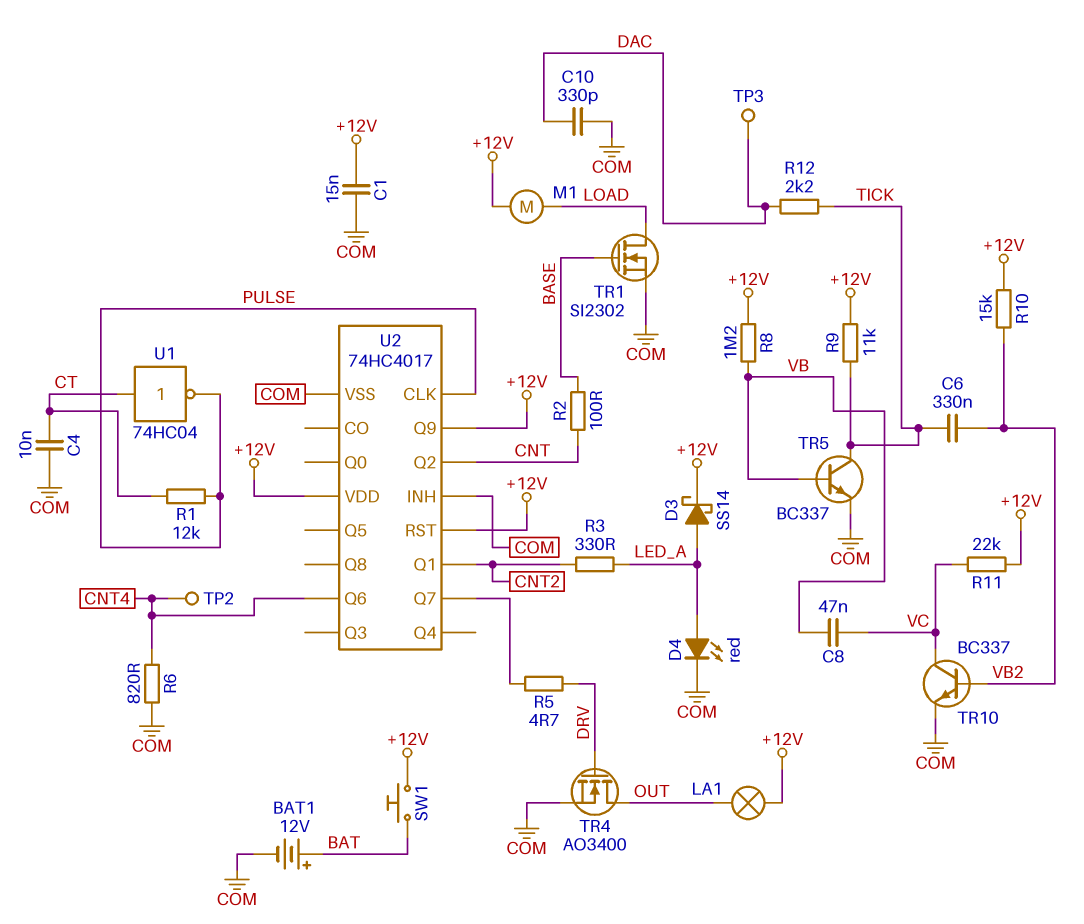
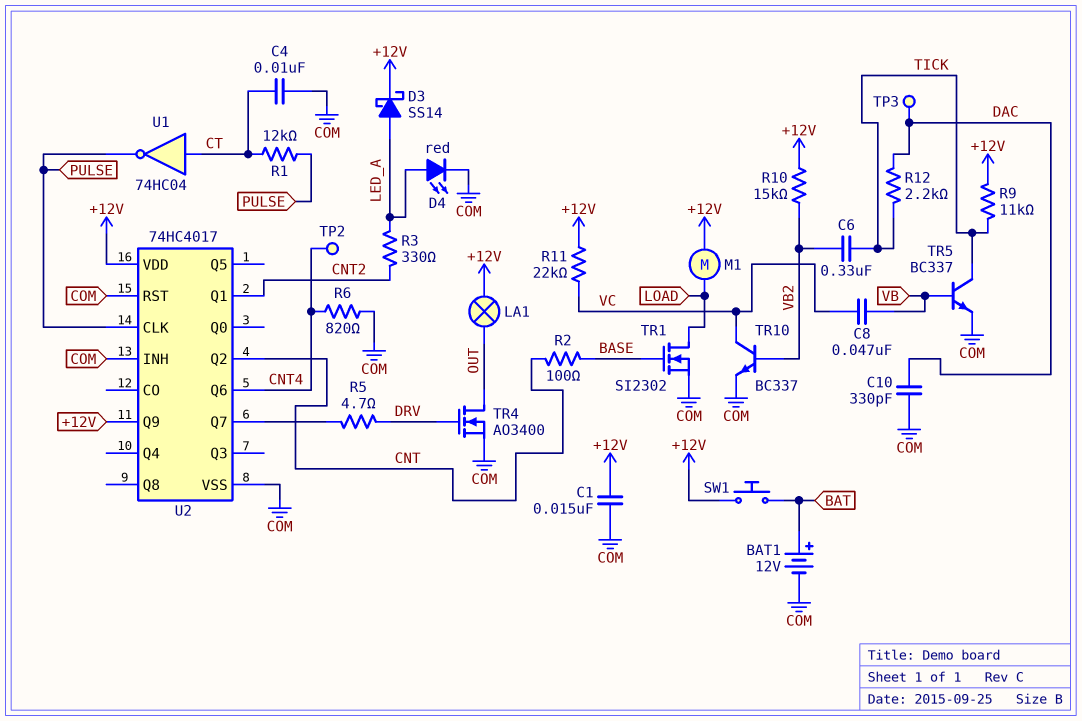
R8: 1.2M (+12V, VB) -> none
U2 pin RST: +12V -> COM

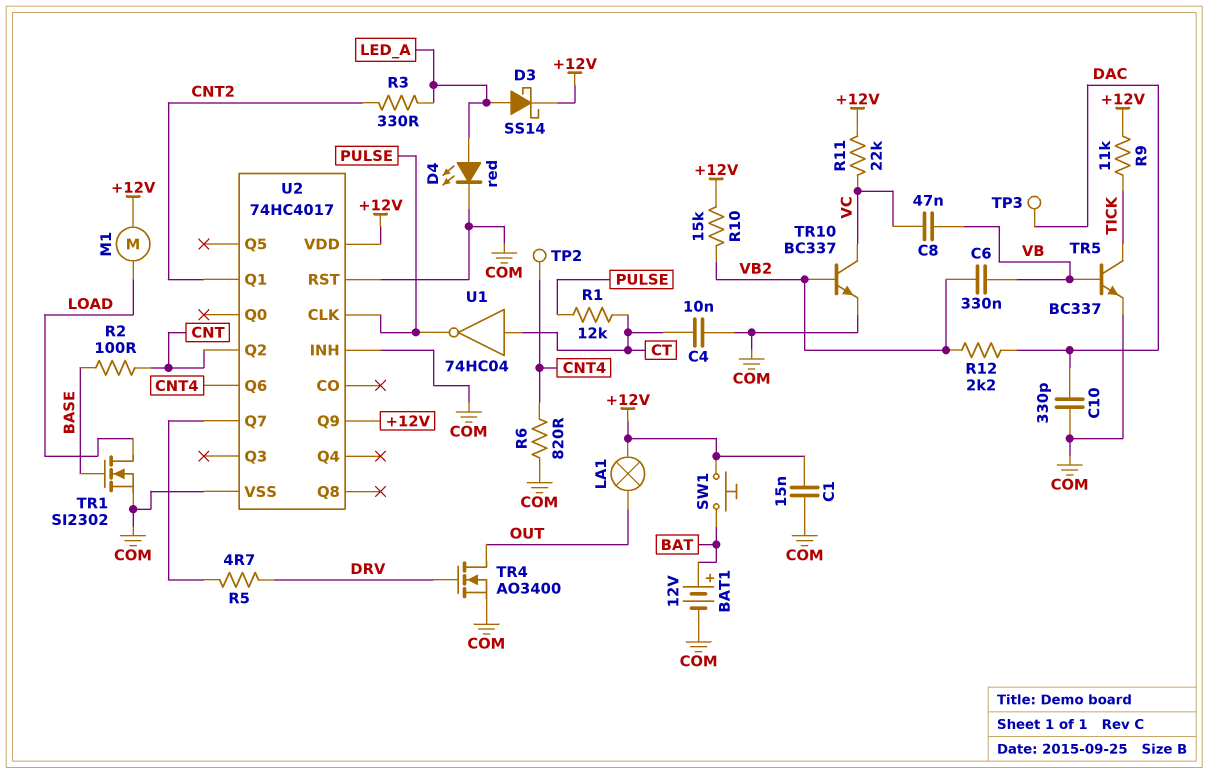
C6: 330nF (TICK, VB2) -> 330nF (VB, VB2)
R12: 2.2k (DAC, TICK) -> 2.2k (DAC, VB2)

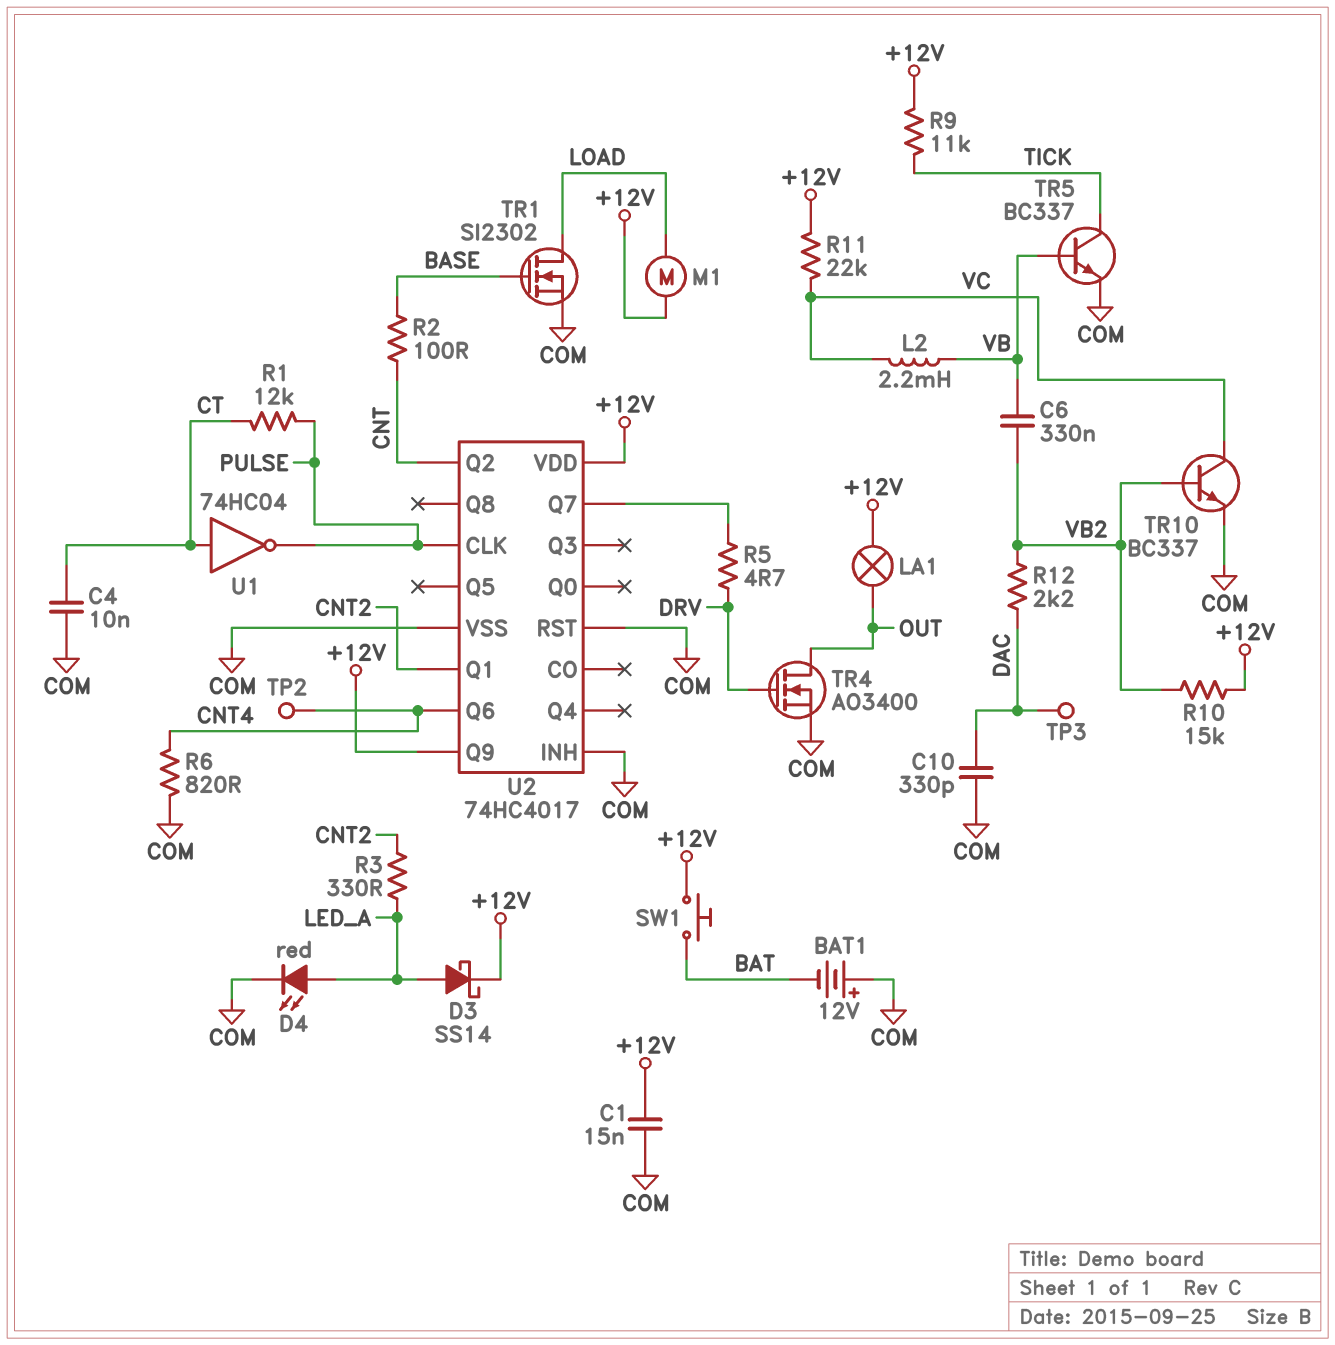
BAT1: 12V (plus BAT, minus COM) -> 12V (plus COM, minus BAT)
C8: 47nF (VB, VC) -> none
L2: none -> 2.2mH (VB, VC)

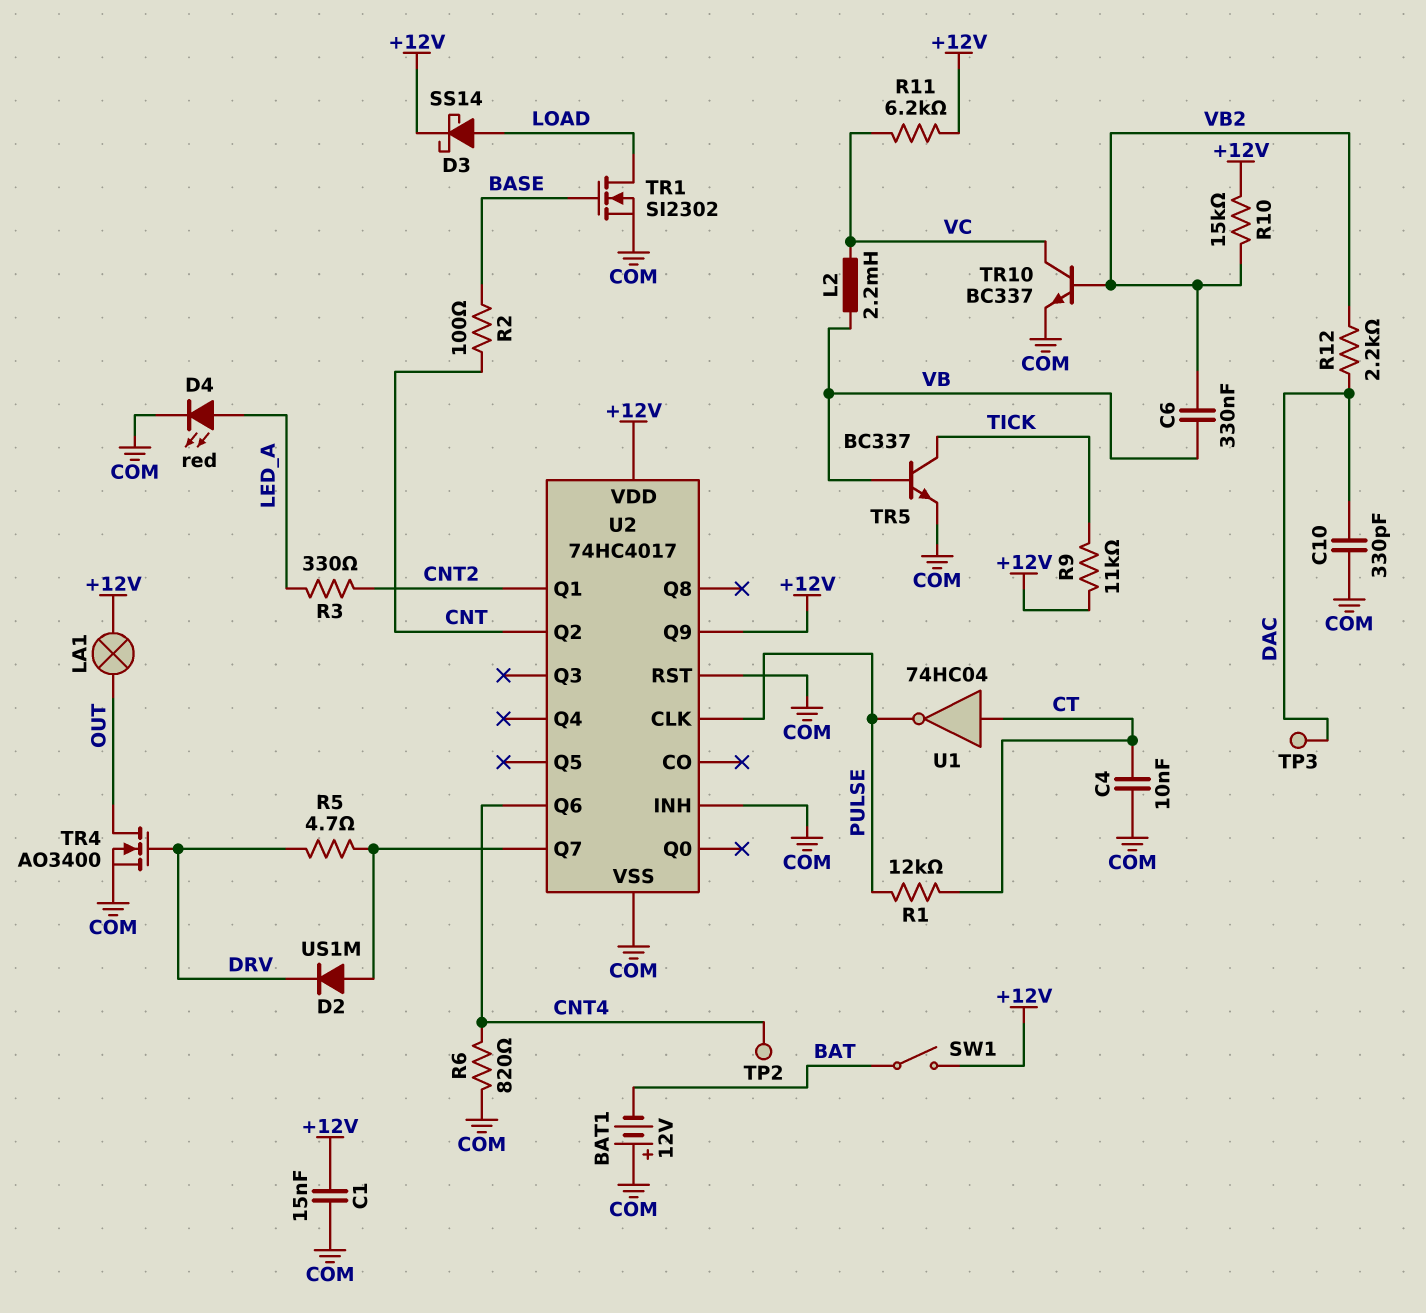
D2: none -> diode US1M (A U2/Q7, K DRV)
D3: schottky SS14 (A LED_A, K +12V) -> schottky SS14 (A LOAD, K +12V)
M1: motor (+12V, LOAD) -> none
R11: 22k (+12V, VC) -> 6.2k (+12V, VC)
SW1: button (+12V, BAT) -> switch (+12V, BAT)

